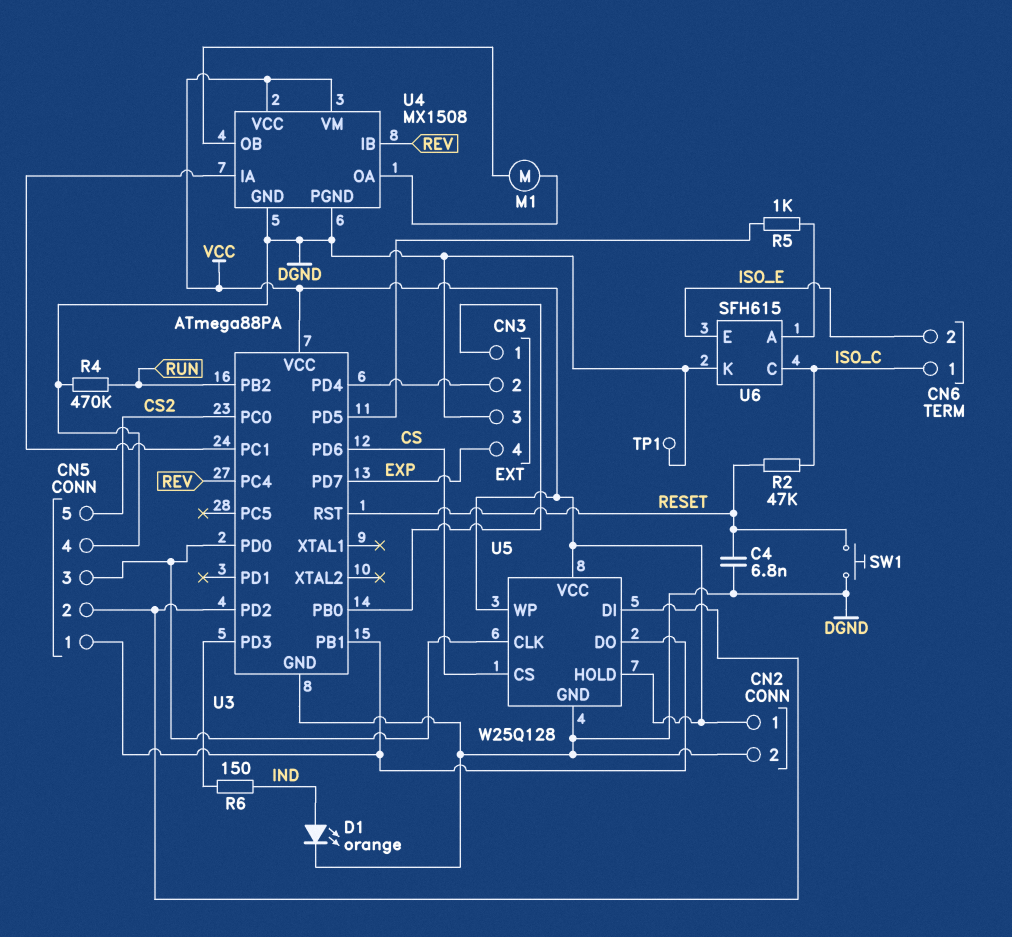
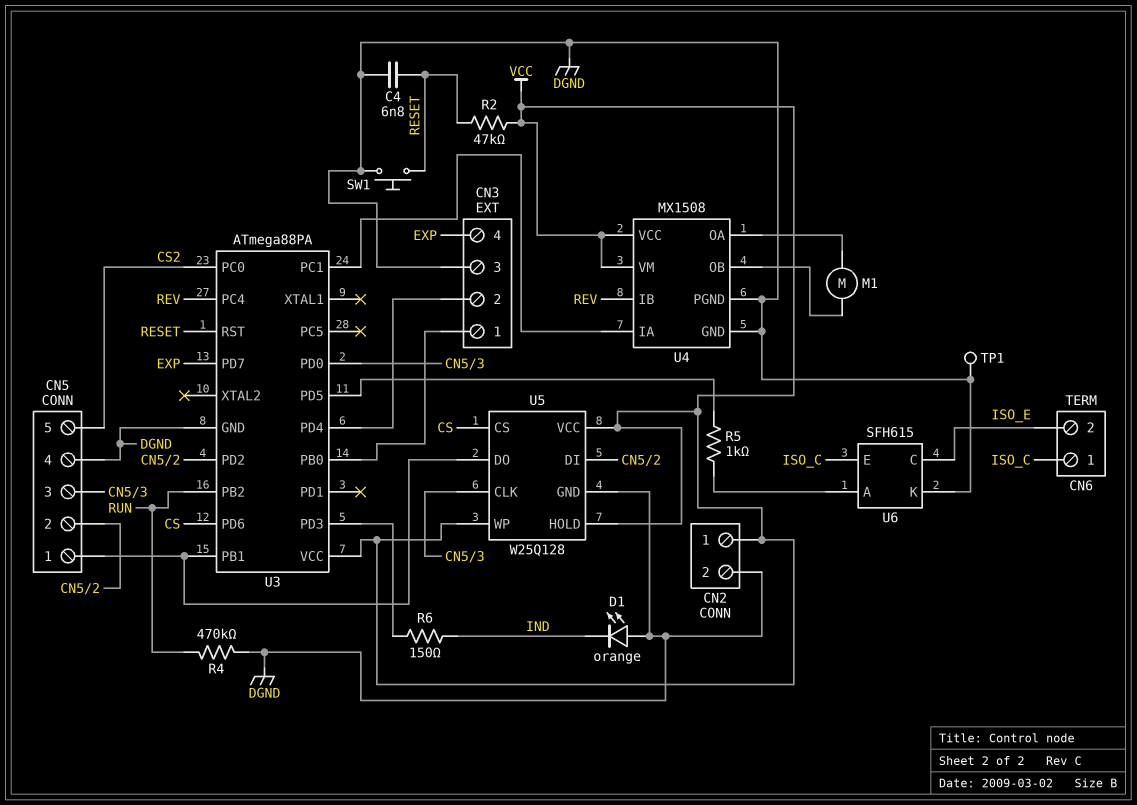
D1: LED orange (A IND, K DGND) -> LED orange (A DGND, K IND)
R2: 47k (ISO_C, RESET) -> 47k (RESET, VCC)
U6 pin C: ISO_C -> ISO_E
U6 pin E: ISO_E -> ISO_C

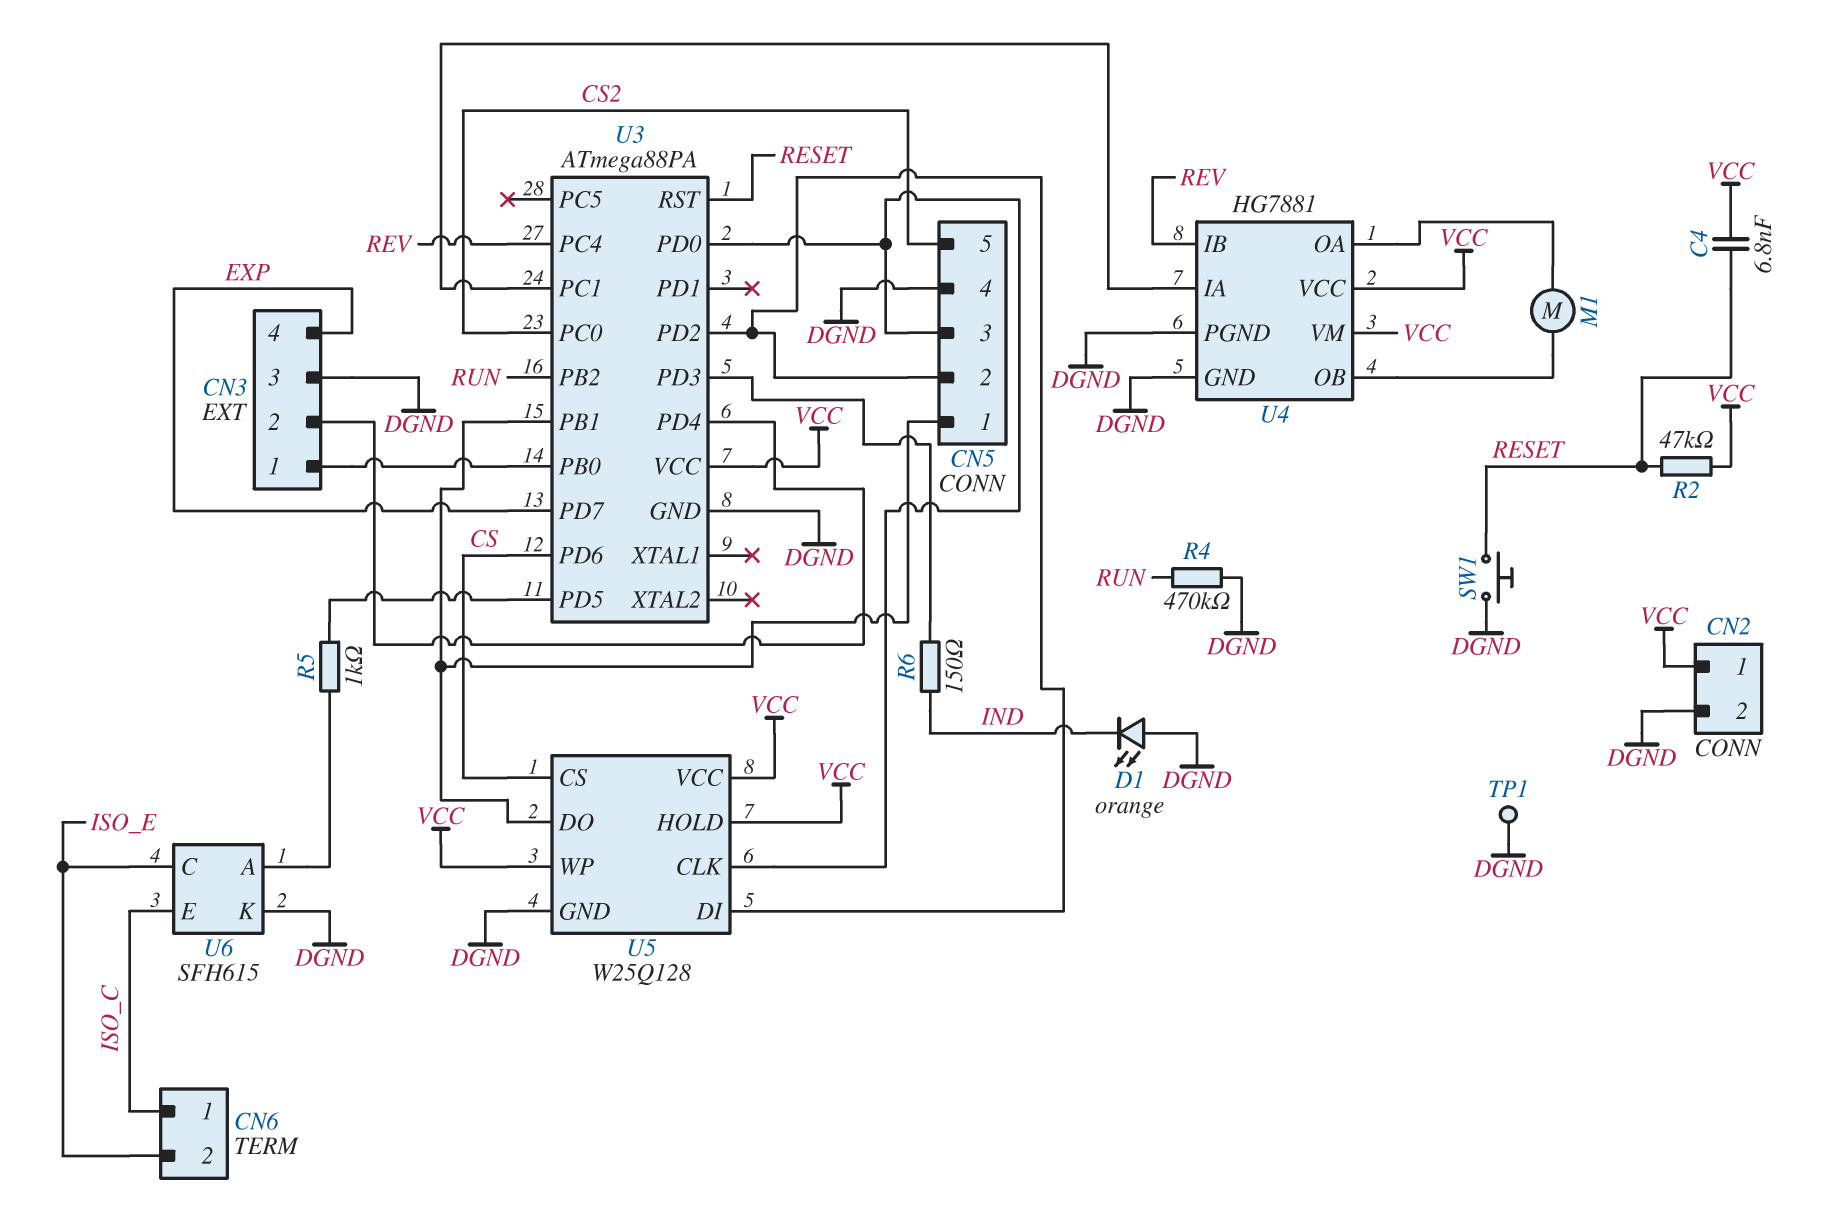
C4: 6.8nF (DGND, RESET) -> 6.8nF (RESET, VCC)
U4: MX1508 -> HG7881

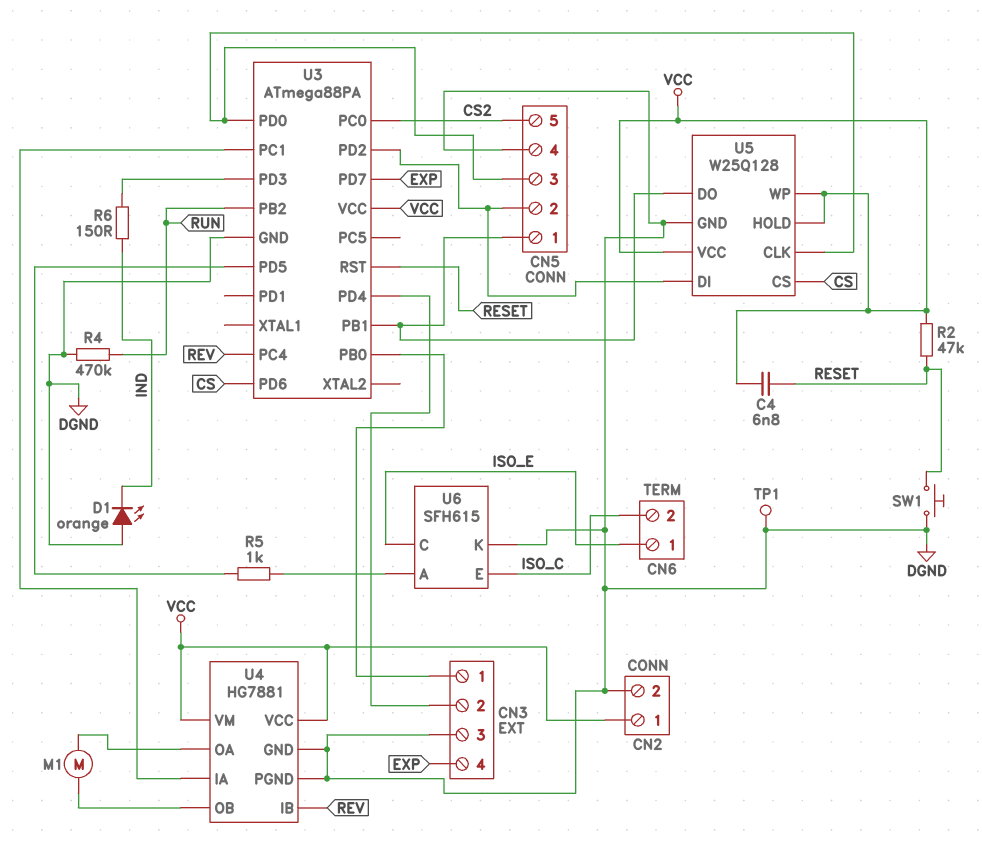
CN6 pin 1: ISO_C -> ISO_E
CN6 pin 2: ISO_E -> ISO_C

